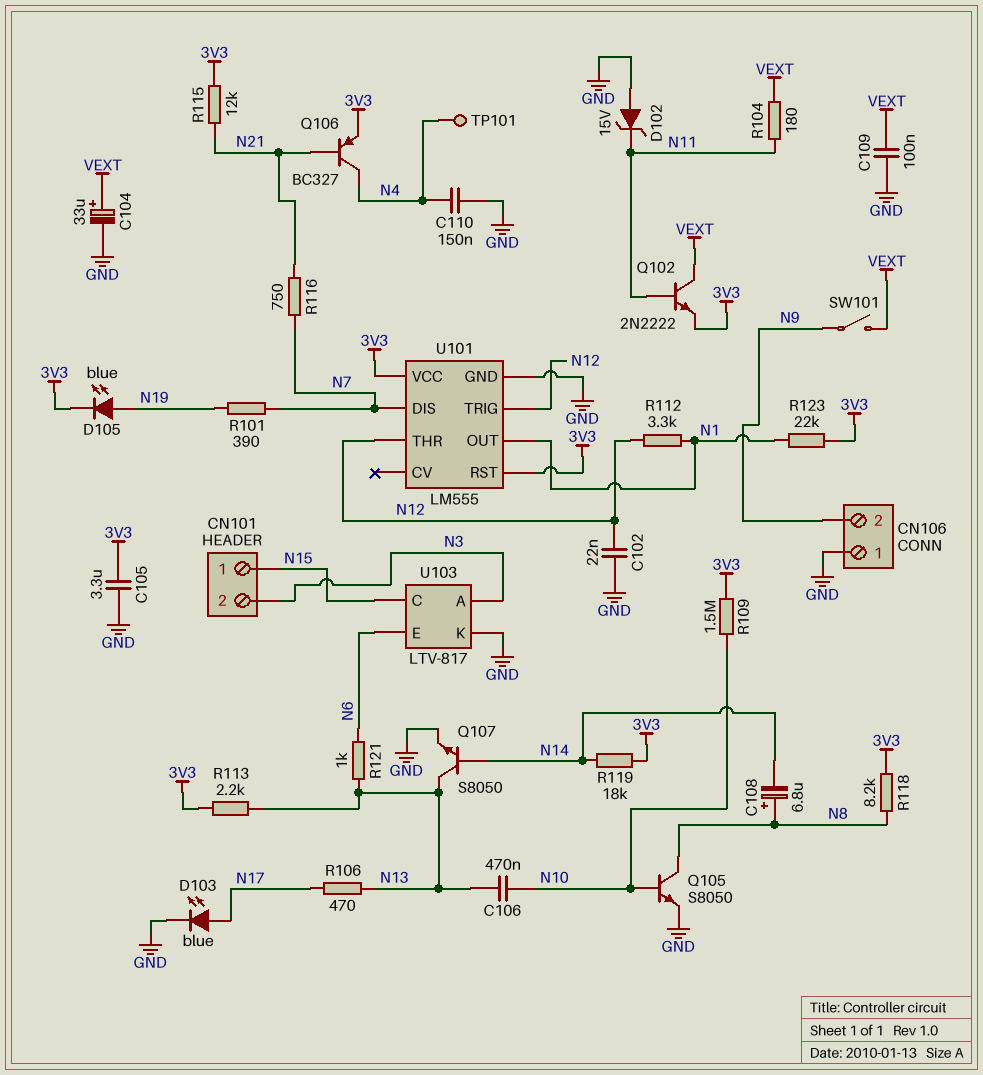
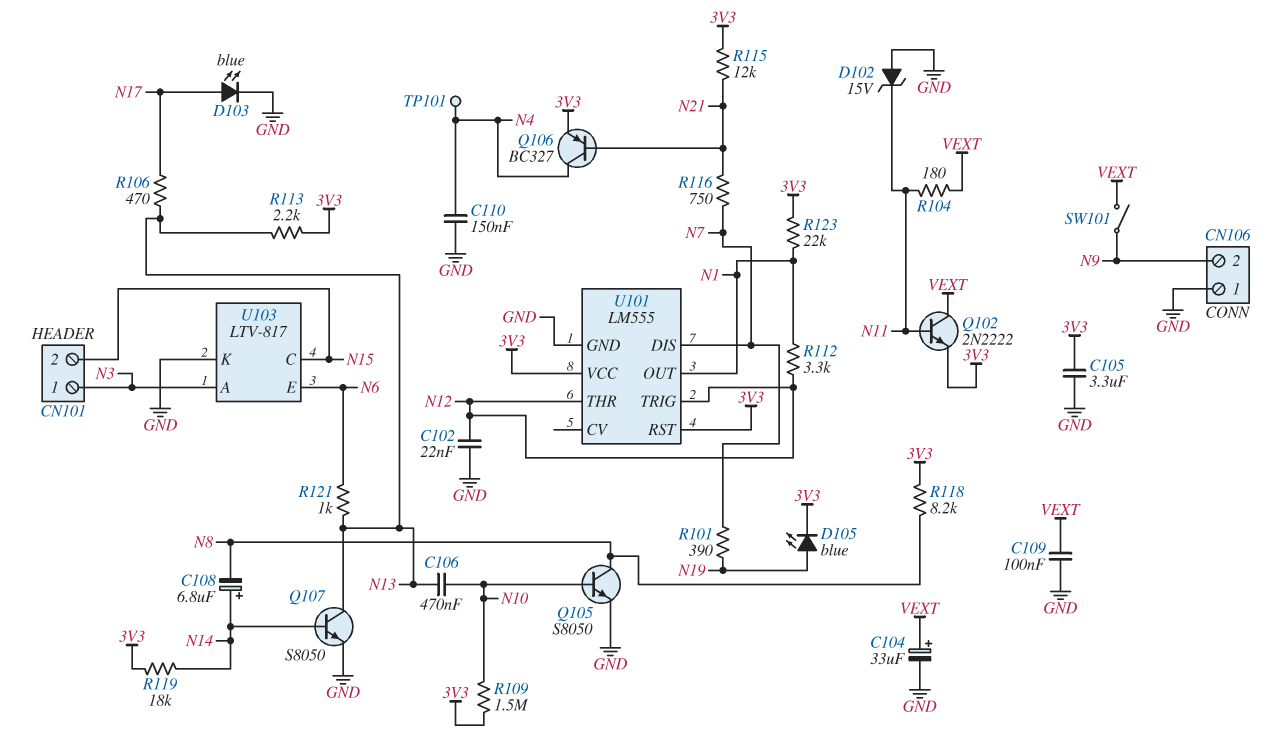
C108: 6.8uF (plus N8, minus N14) -> 6.8uF (plus N14, minus N8)
CN101 pin 1: N15 -> N3
CN101 pin 2: N3 -> N15

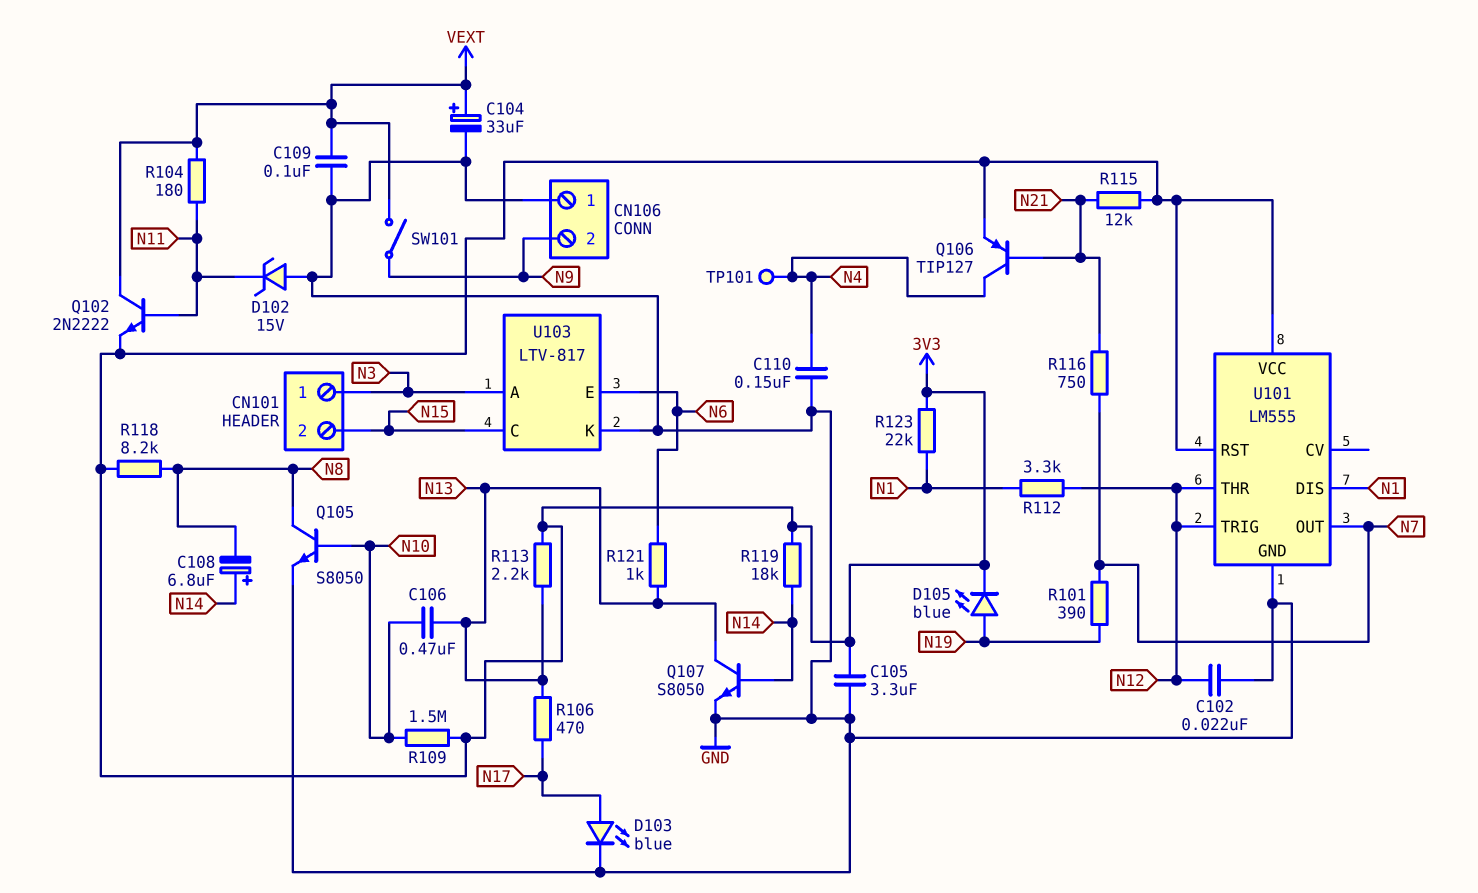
Q106: PNP BC327 (B N21, C N4, E 3V3) -> PNP TIP127 (B N21, C N4, E 3V3)
U101 pin DIS: N7 -> N1
U101 pin OUT: N1 -> N7

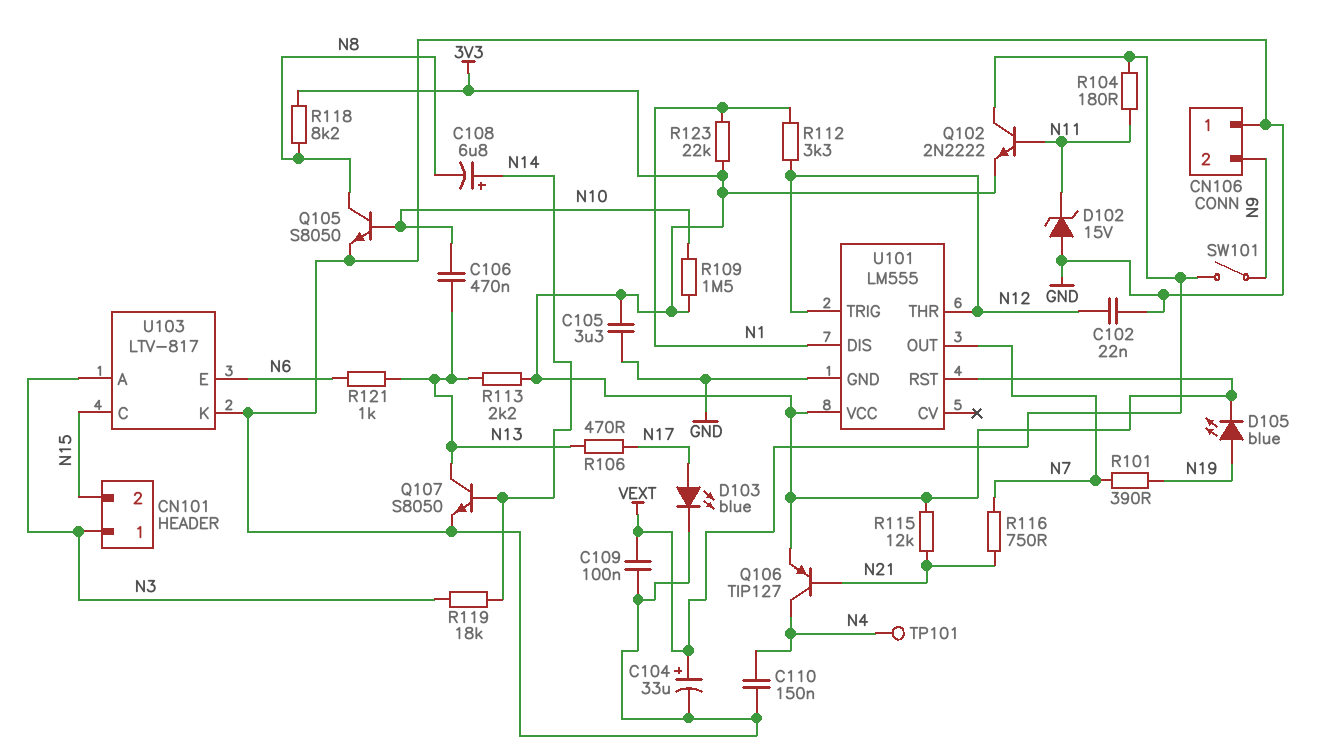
R119: 18k (3V3, N14) -> 18k (N3, N14)

